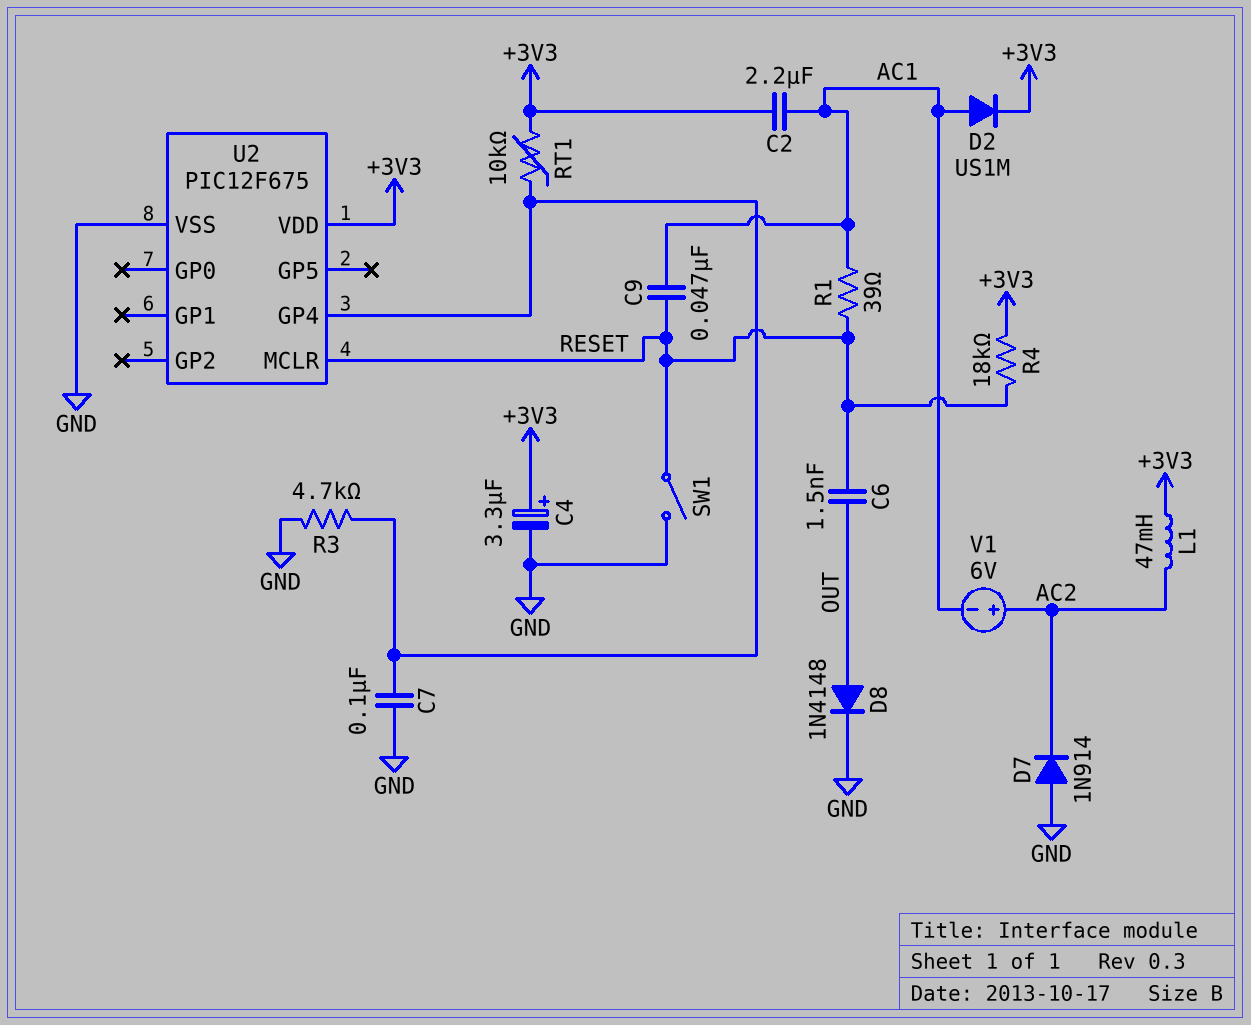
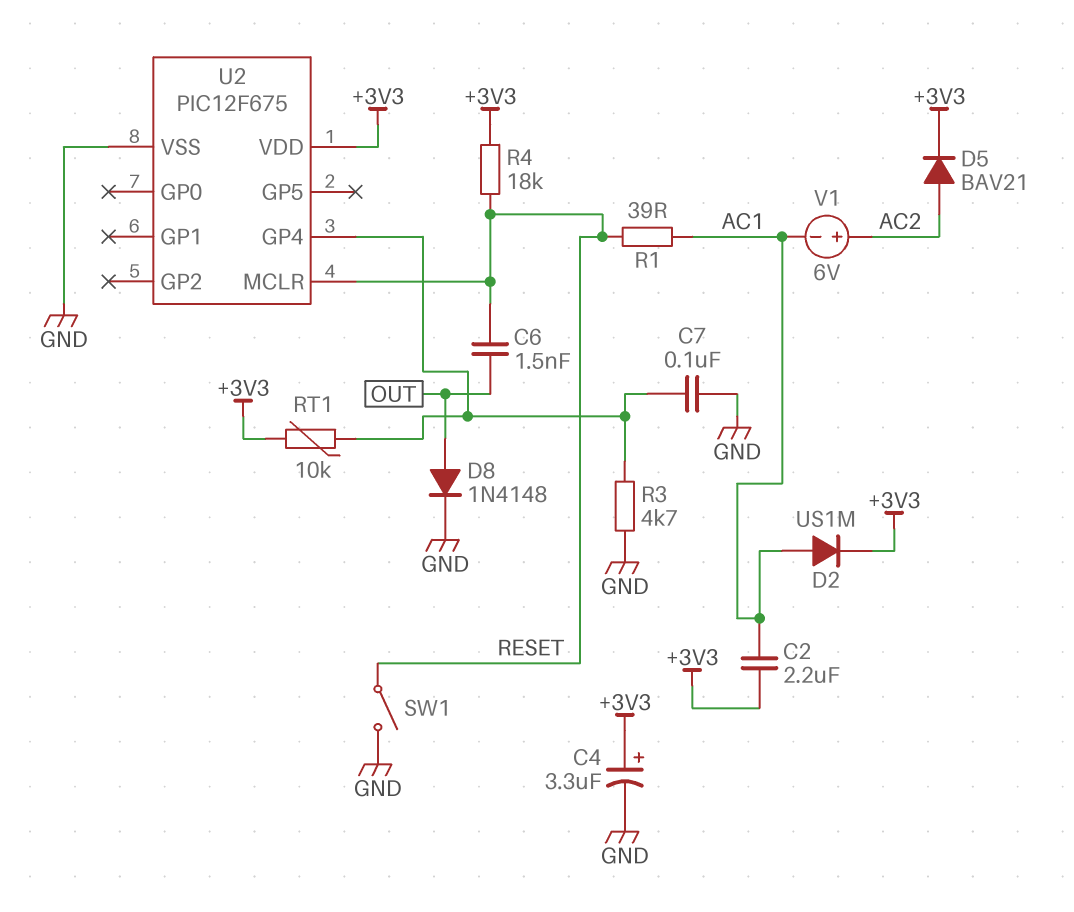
C9: 47nF (AC1, RESET) -> none
D5: none -> diode BAV21 (A AC2, K +3V3)
D7: diode 1N914 (A GND, K AC2) -> none
L1: 47mH (+3V3, AC2) -> none

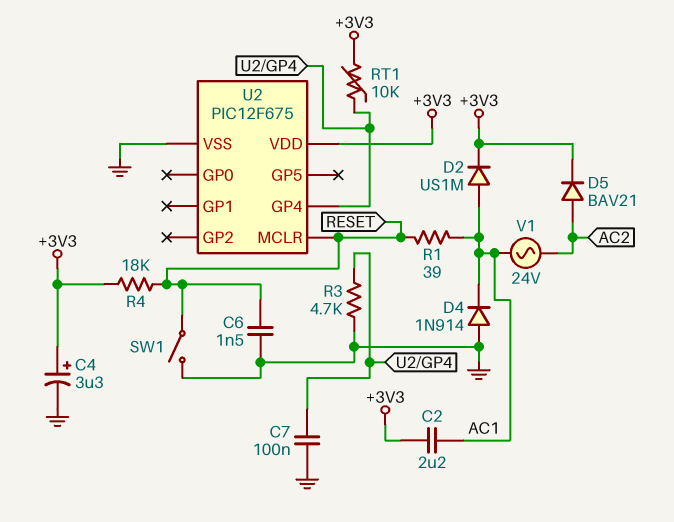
C6: 1.5nF (OUT, RESET) -> 1.5nF (GND, RESET)
D4: none -> diode 1N914 (A GND, K AC1)
D8: diode 1N4148 (A OUT, K GND) -> none
V1: 6V (plus AC2, minus AC1) -> AC 24V (AC1, AC2)

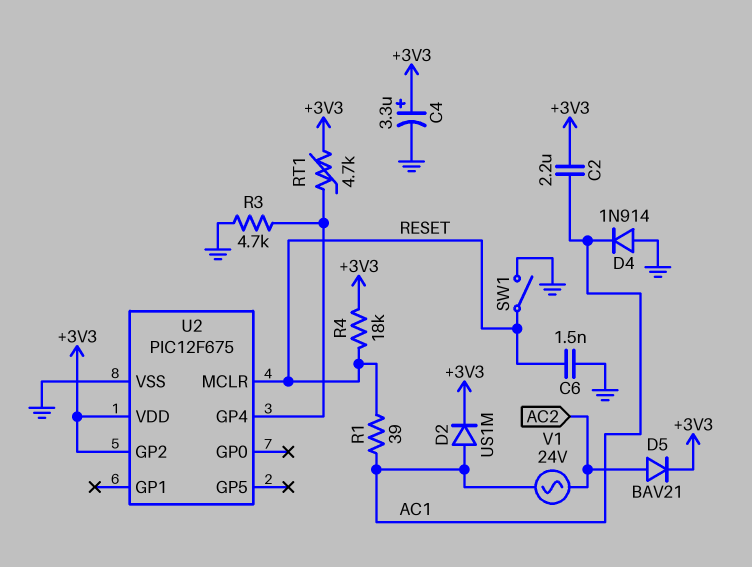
C7: 100nF (GND, U2/GP4) -> none
RT1: 10k (+3V3, U2/GP4) -> 4.7k (+3V3, U2/GP4)
U2 pin GP2: none -> +3V3

